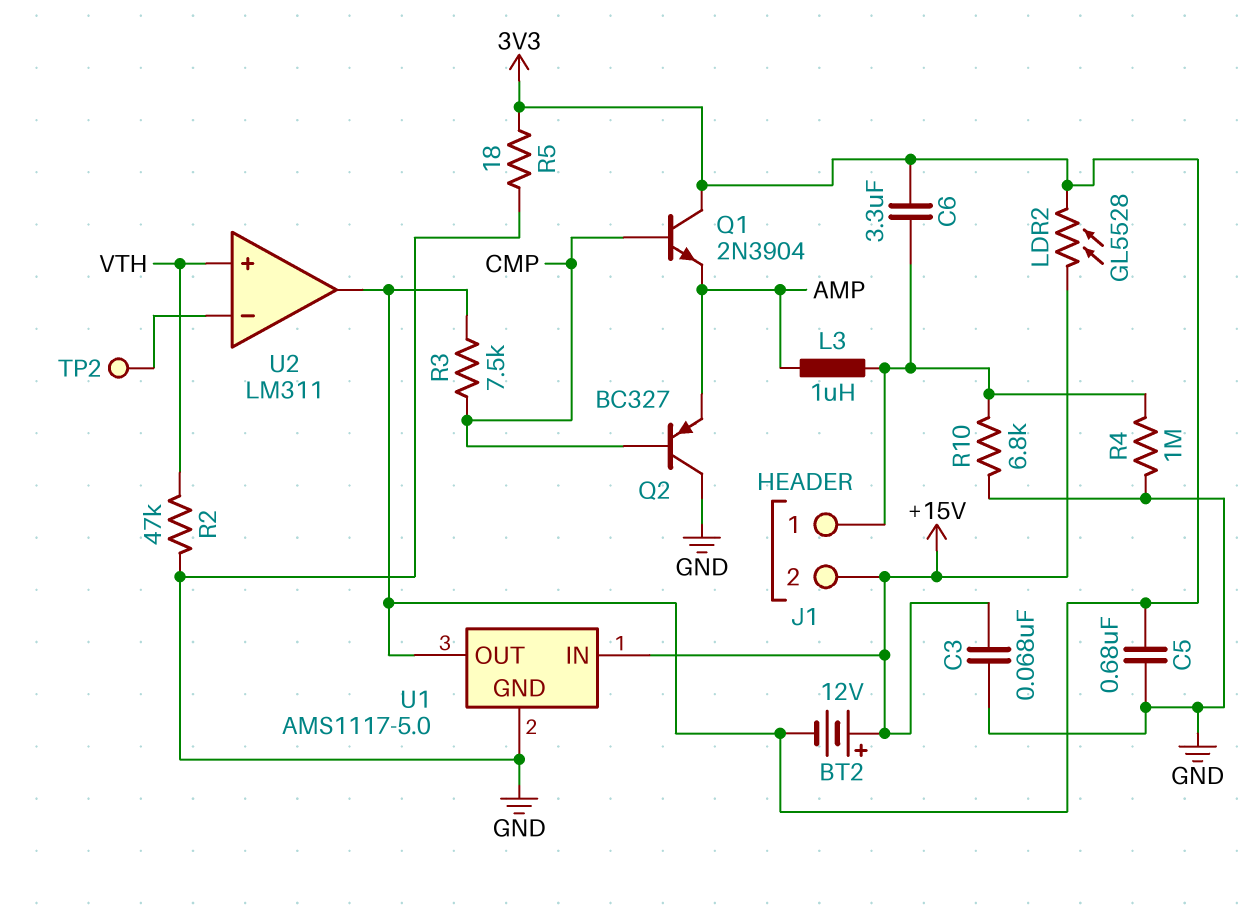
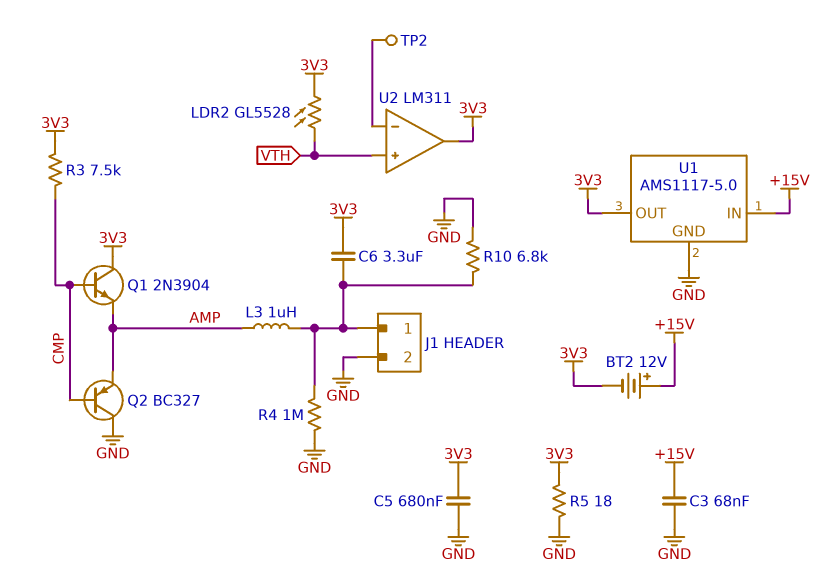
J1 pin 2: +15V -> GND
LDR2: GL5528 (+15V, 3V3) -> GL5528 (3V3, VTH)
R2: 47k (GND, VTH) -> none

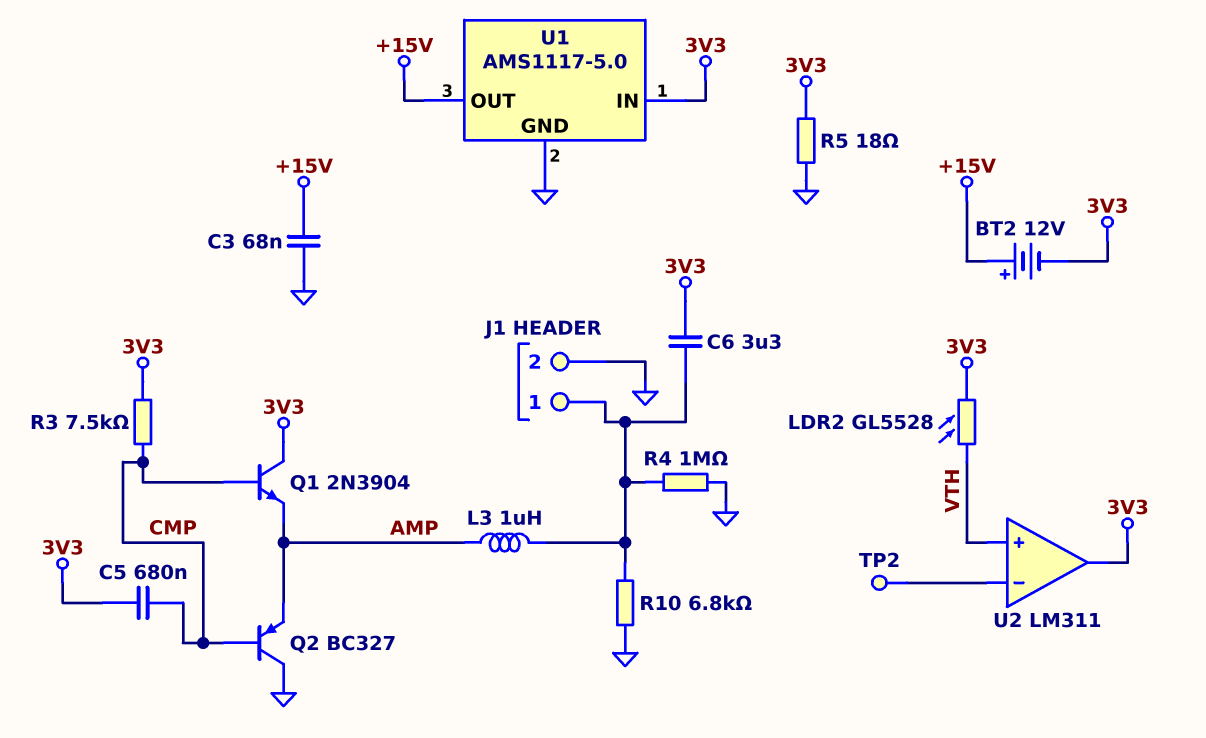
C5: 680nF (3V3, GND) -> 680nF (3V3, CMP)
U1 pin IN: +15V -> 3V3
U1 pin OUT: 3V3 -> +15V

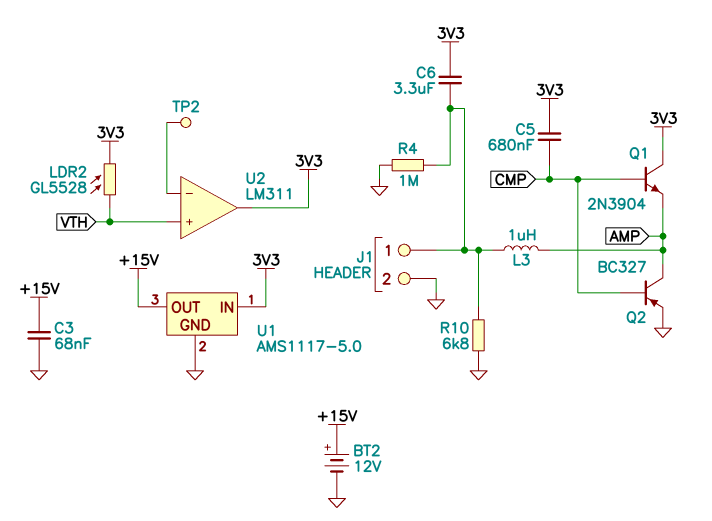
BT2: 12V (plus +15V, minus 3V3) -> 12V (plus +15V, minus GND)
Q2: PNP BC327 (B CMP, C GND, E AMP) -> PNP BC327 (B CMP, C AMP, E GND)
R3: 7.5k (3V3, CMP) -> none
R5: 18 (3V3, GND) -> none

